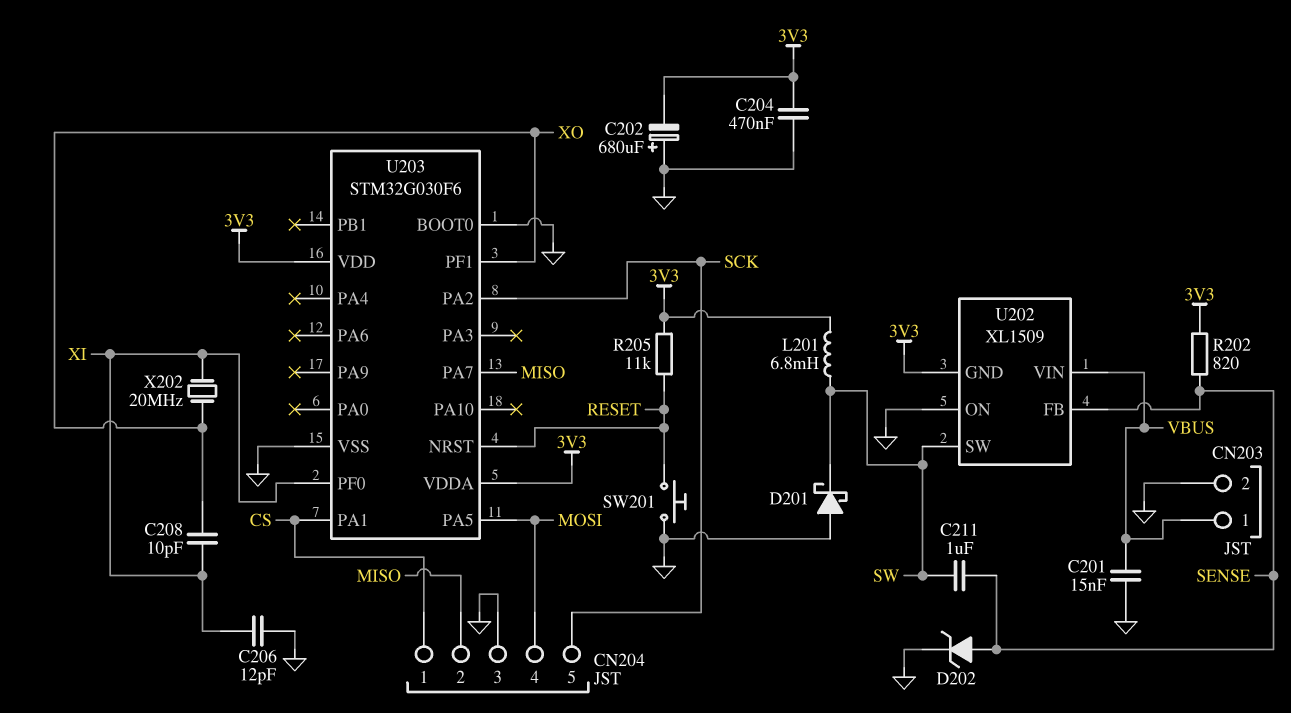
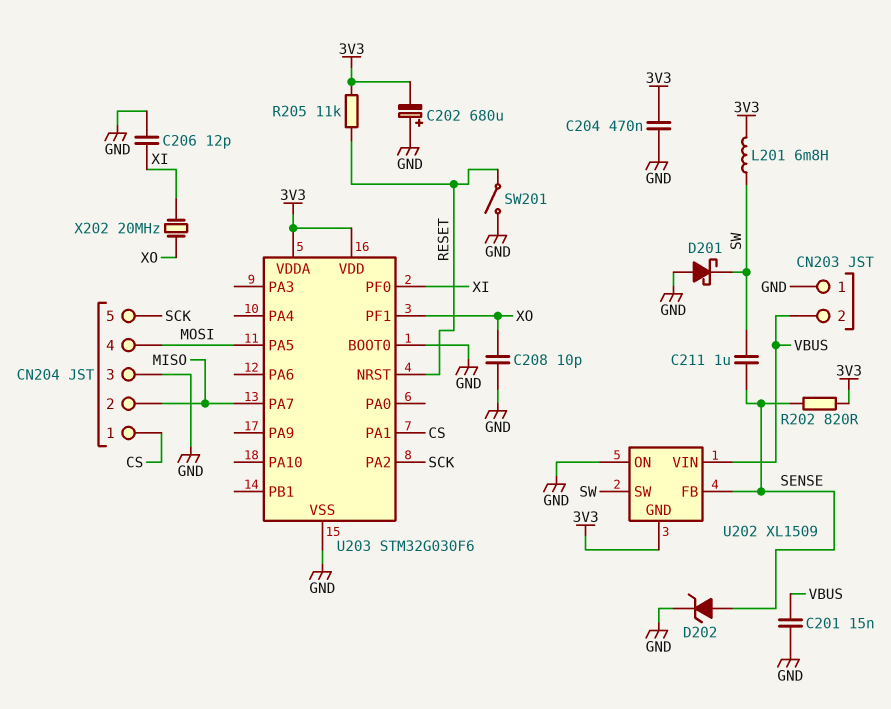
C208: 10pF (XI, XO) -> 10pF (GND, XO)
CN203 pin 1: VBUS -> GND
CN203 pin 2: GND -> VBUS
SW201: button (GND, RESET) -> switch (GND, RESET)

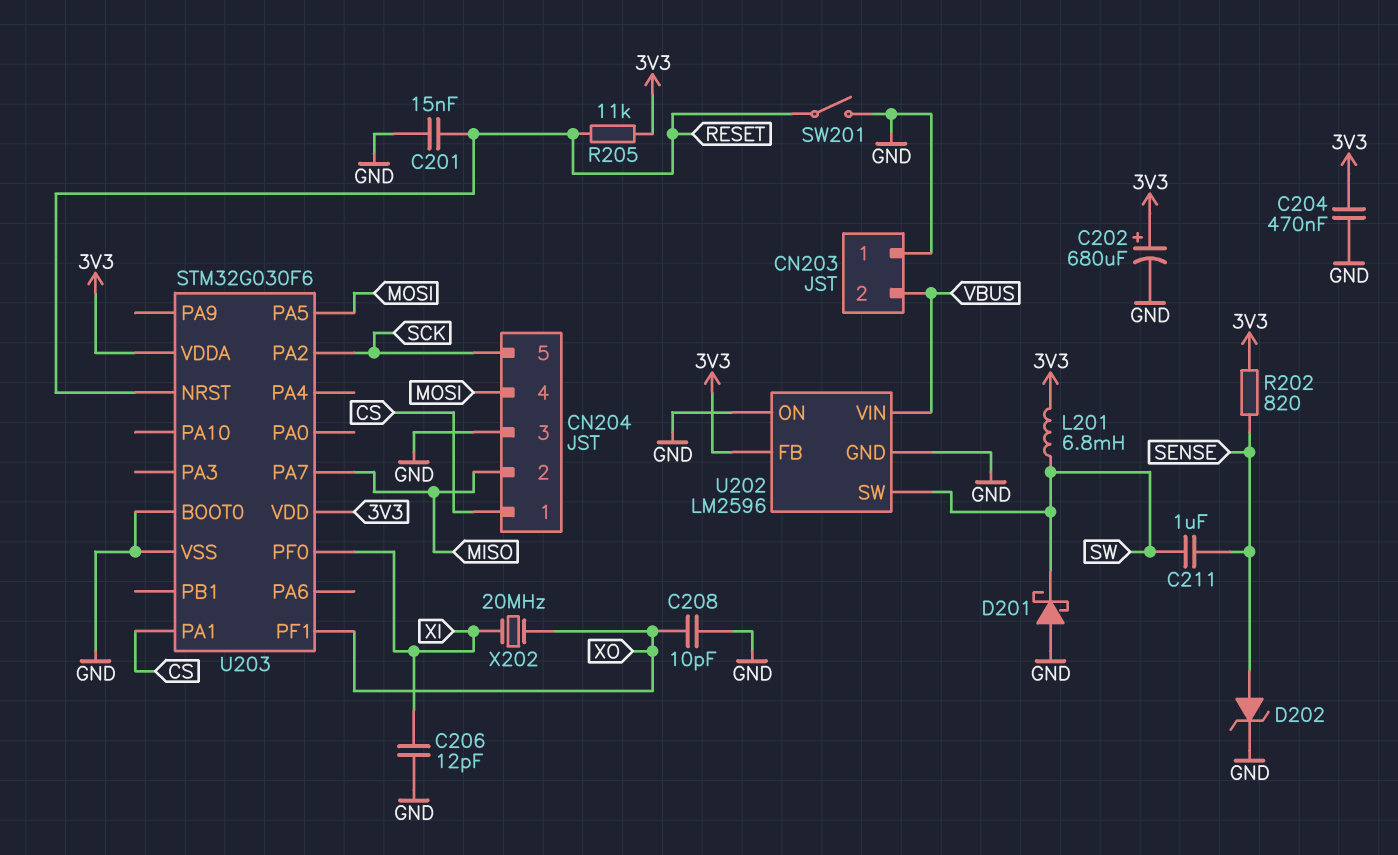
C201: 15nF (GND, VBUS) -> 15nF (GND, RESET)
C202: 680uF (plus GND, minus 3V3) -> 680uF (plus 3V3, minus GND)
U202: XL1509 -> LM2596
U202 pin FB: SENSE -> 3V3
U202 pin GND: 3V3 -> GND

